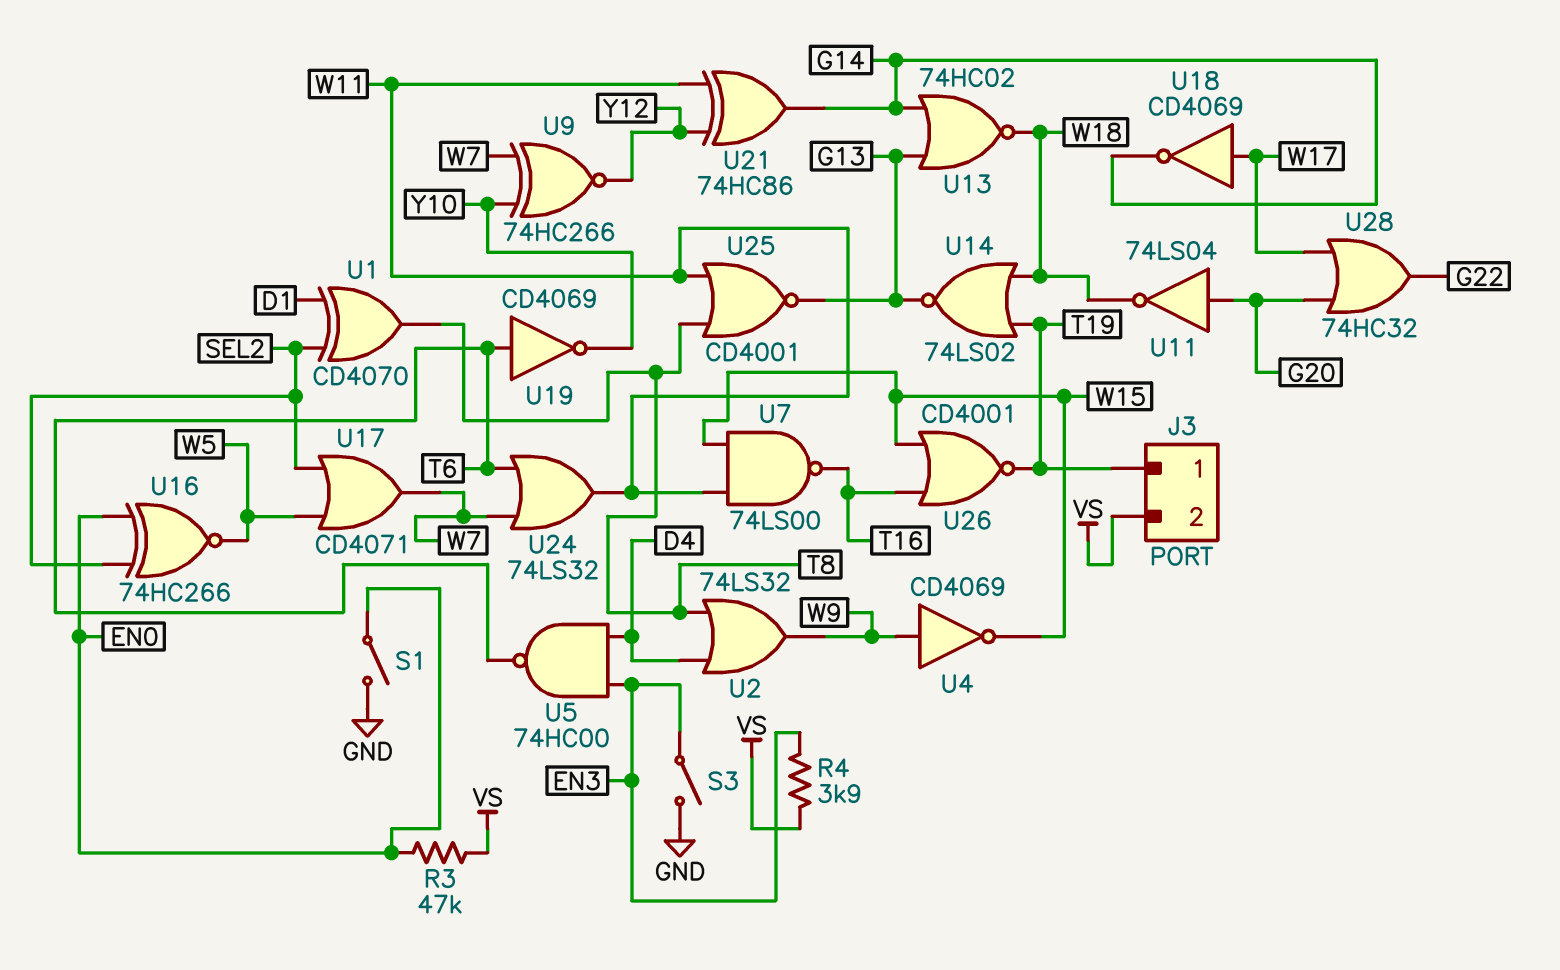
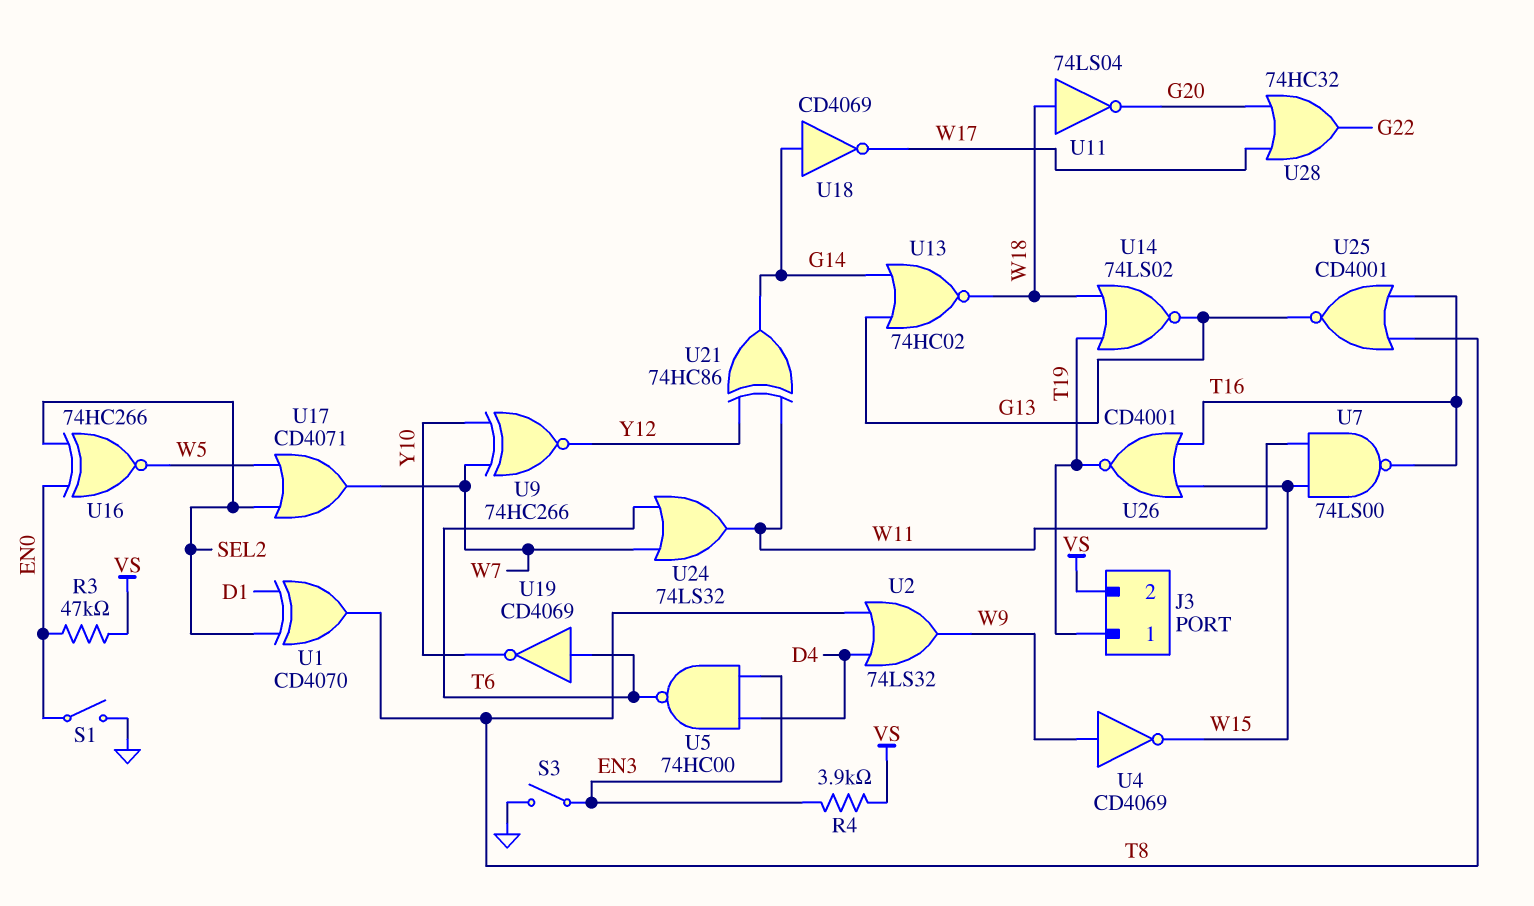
U11: NOT 74LS04 (in G20, out W18) -> NOT 74LS04 (in W18, out G20)
U18: NOT CD4069 (in W17, out G14) -> NOT CD4069 (in G14, out W17)
U25: NOR CD4001 (in T8, in W11, out G13) -> NOR CD4001 (in T8, in T16, out G13)

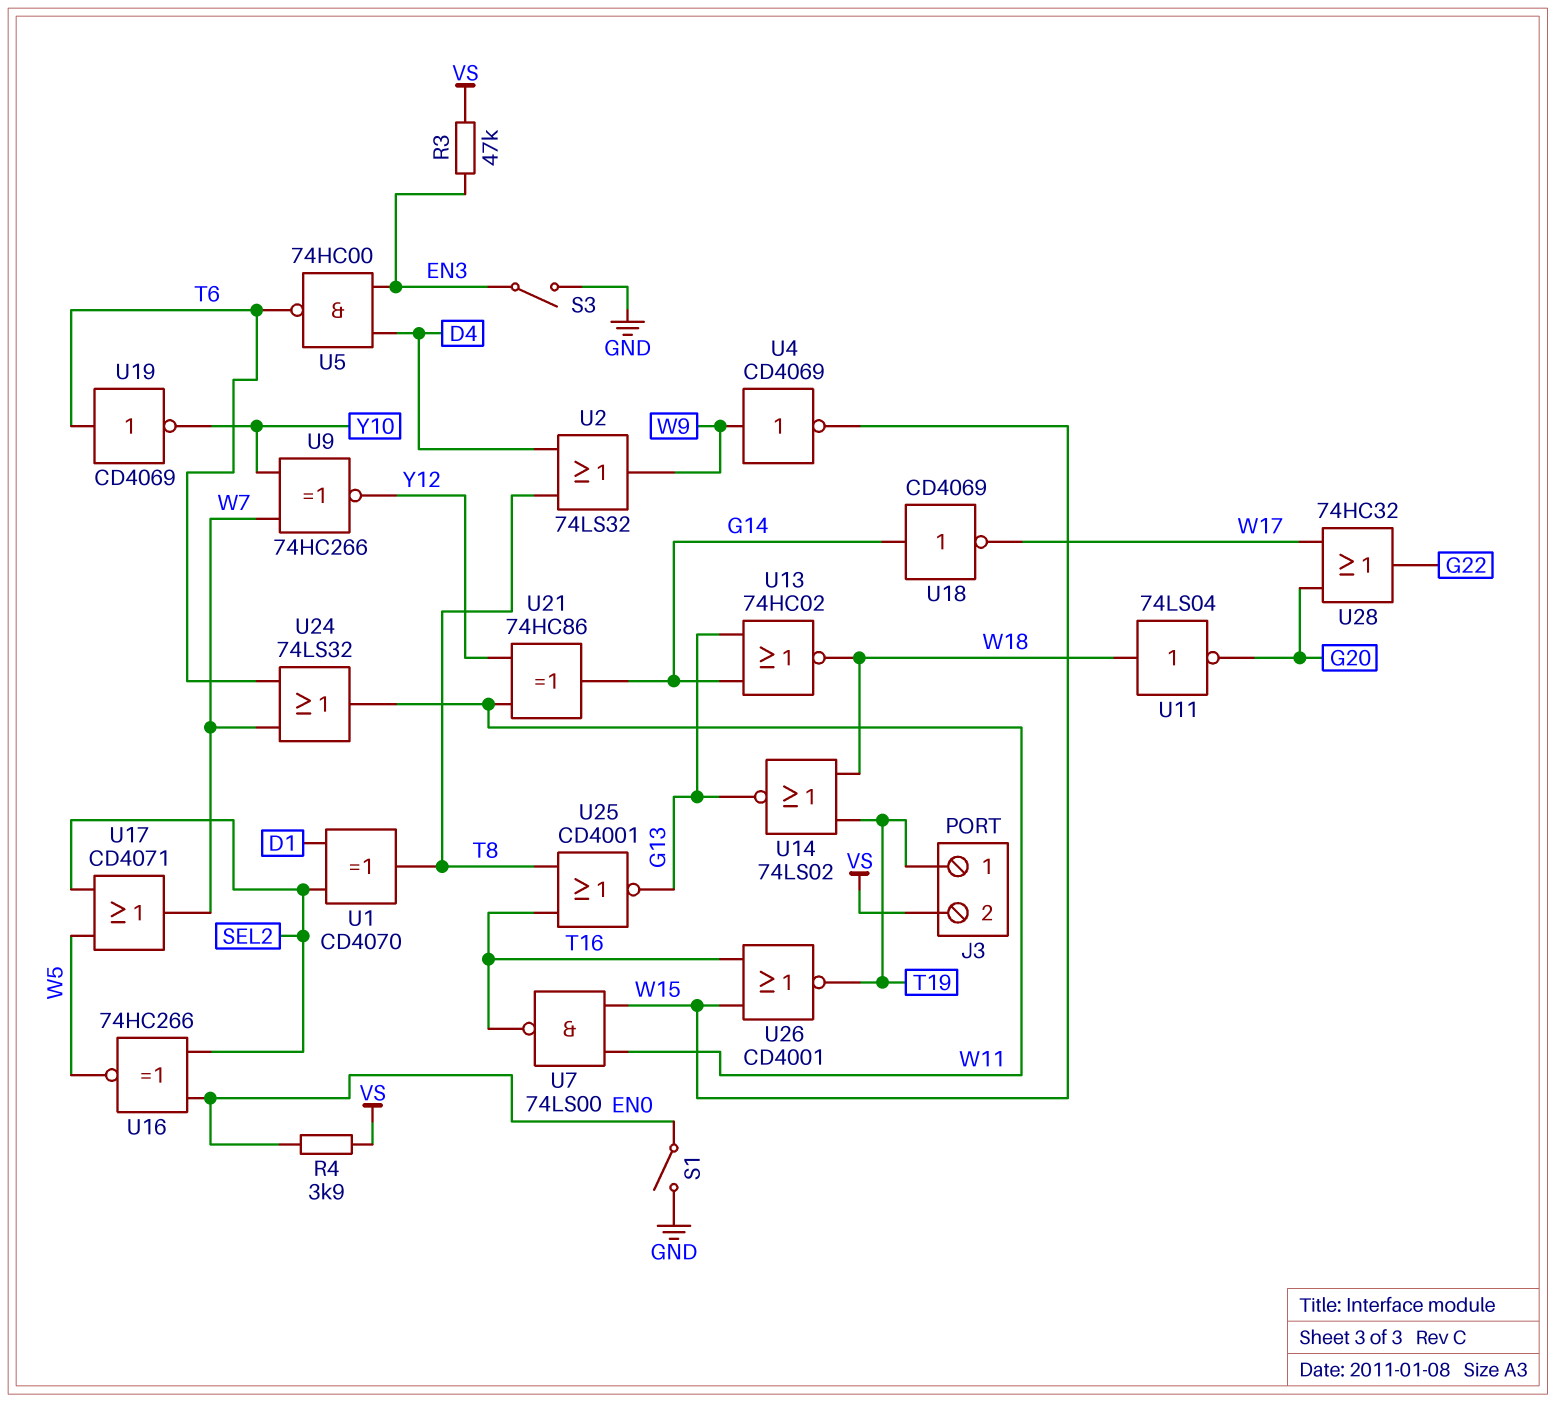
R3: 47k (EN0, VS) -> 47k (EN3, VS)
R4: 3.9k (EN3, VS) -> 3.9k (EN0, VS)

